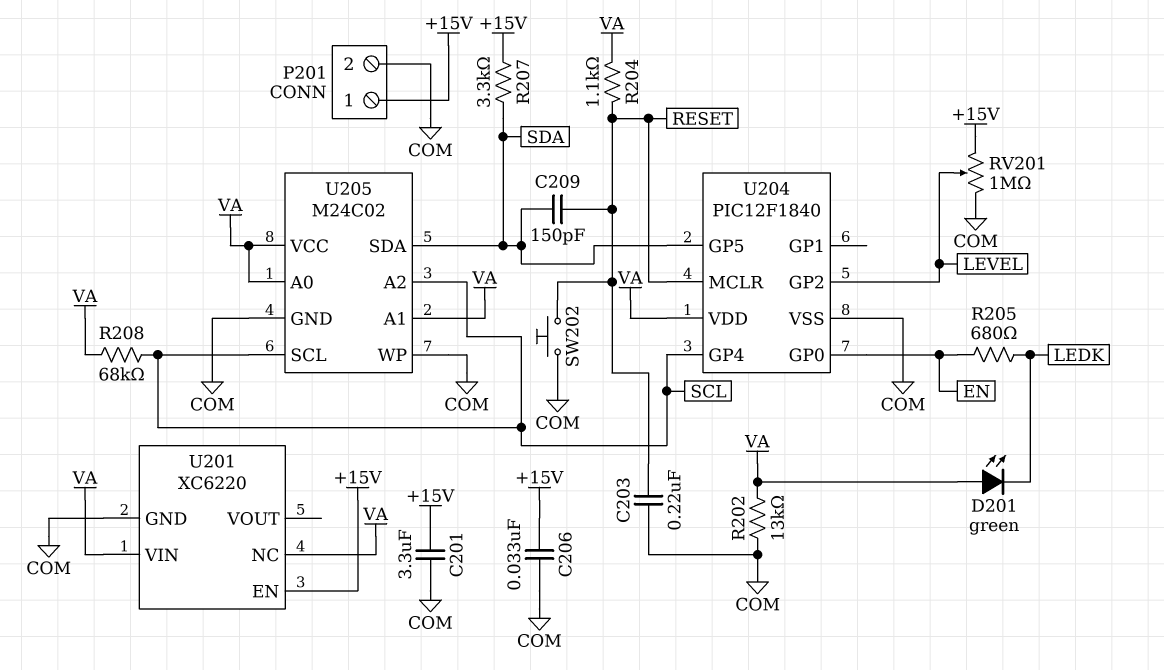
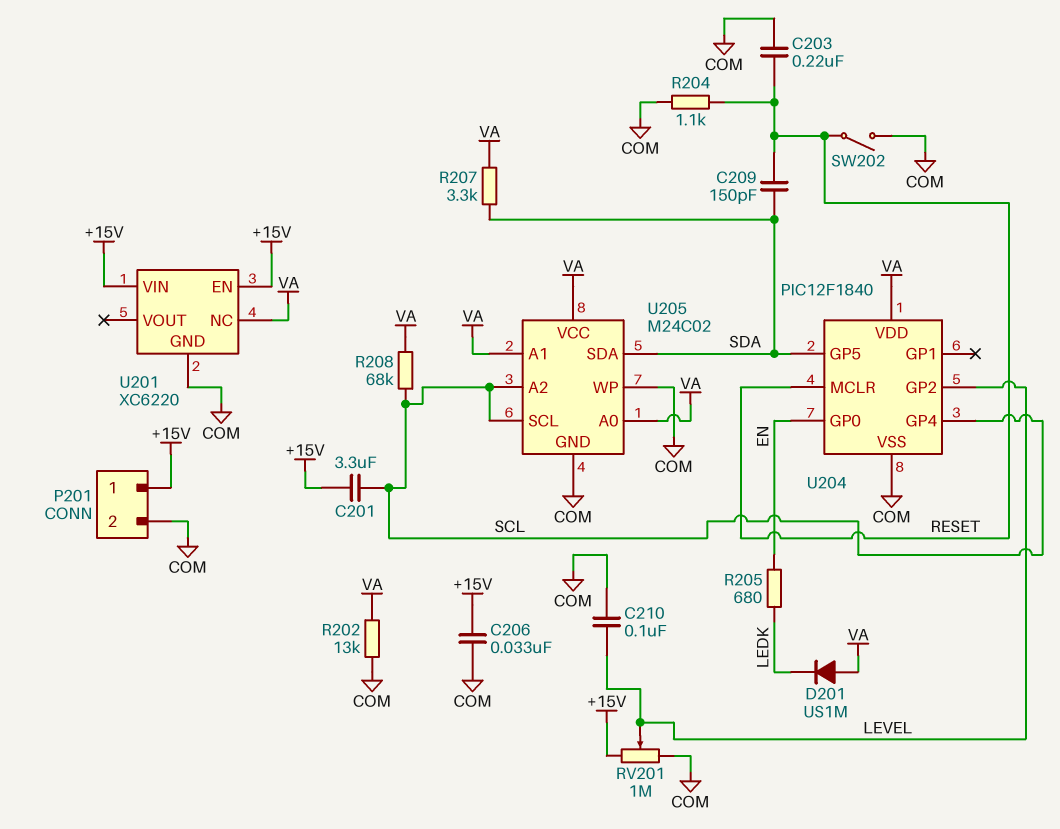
C201: 3.3uF (+15V, COM) -> 3.3uF (+15V, SCL)
C210: none -> 100nF (COM, LEVEL)
D201: LED green (A VA, K LEDK) -> diode US1M (A VA, K LEDK)
R204: 1.1k (RESET, VA) -> 1.1k (COM, RESET)
R207: 3.3k (+15V, SDA) -> 3.3k (SDA, VA)
SW202: button (COM, RESET) -> switch (COM, RESET)
U201 pin VIN: VA -> +15V

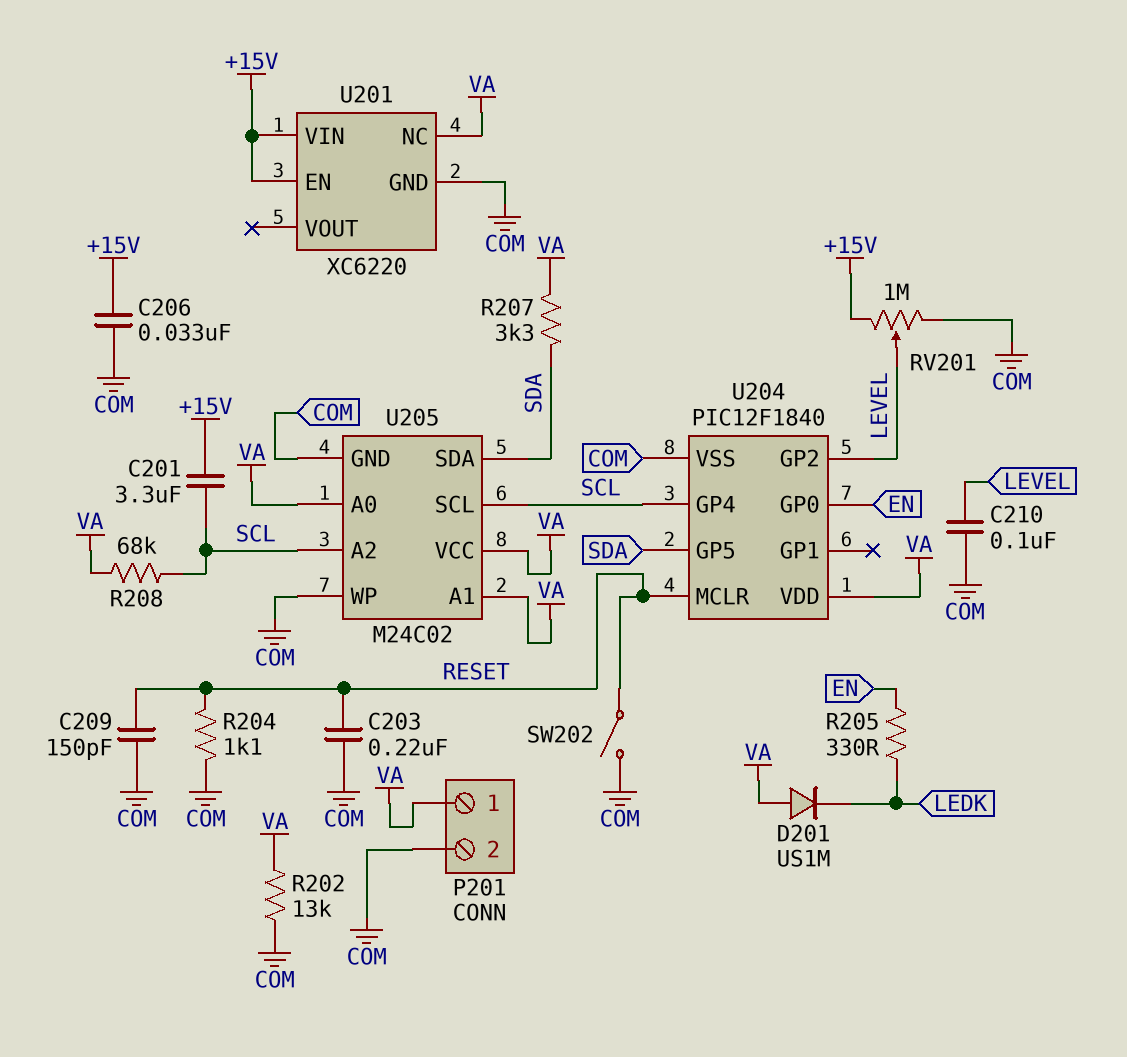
C209: 150pF (RESET, SDA) -> 150pF (COM, RESET)
P201 pin 1: +15V -> VA
R205: 680 (EN, LEDK) -> 330 (EN, LEDK)

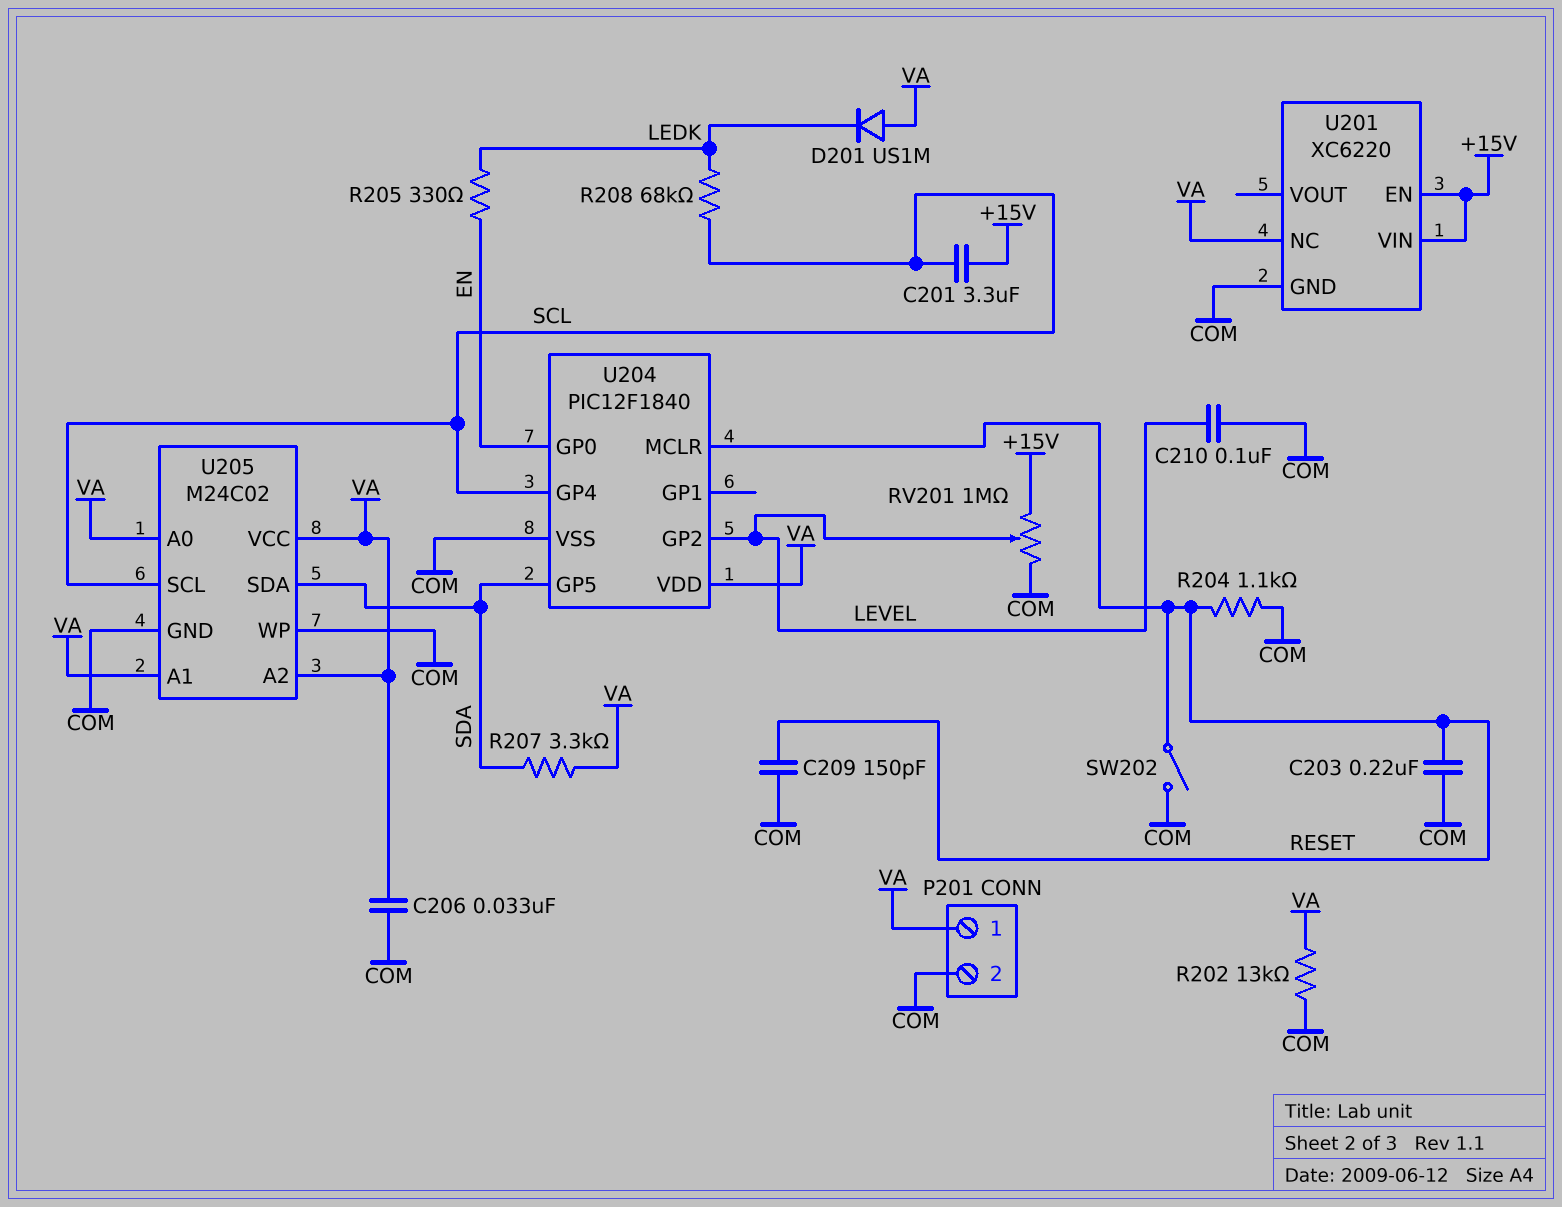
C206: 33nF (+15V, COM) -> 33nF (COM, VA)
R208: 68k (SCL, VA) -> 68k (LEDK, SCL)
U205 pin A2: SCL -> VA

